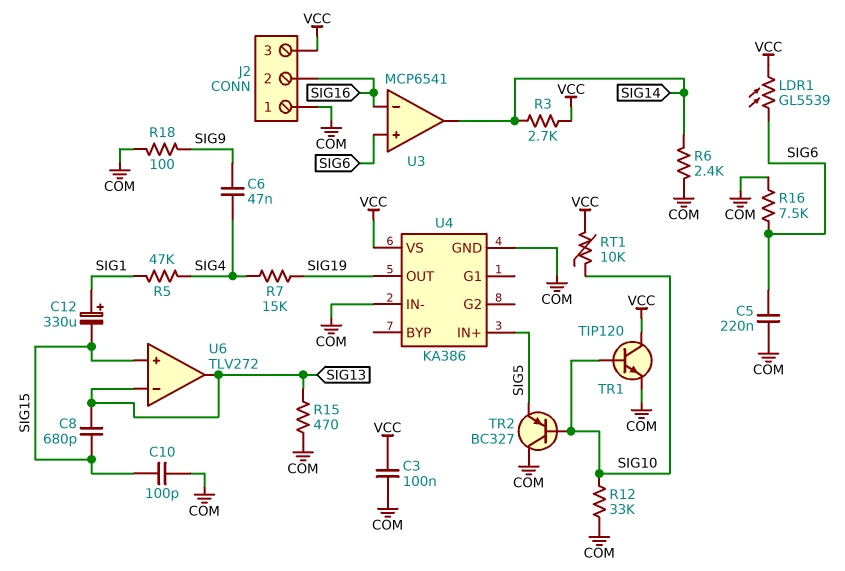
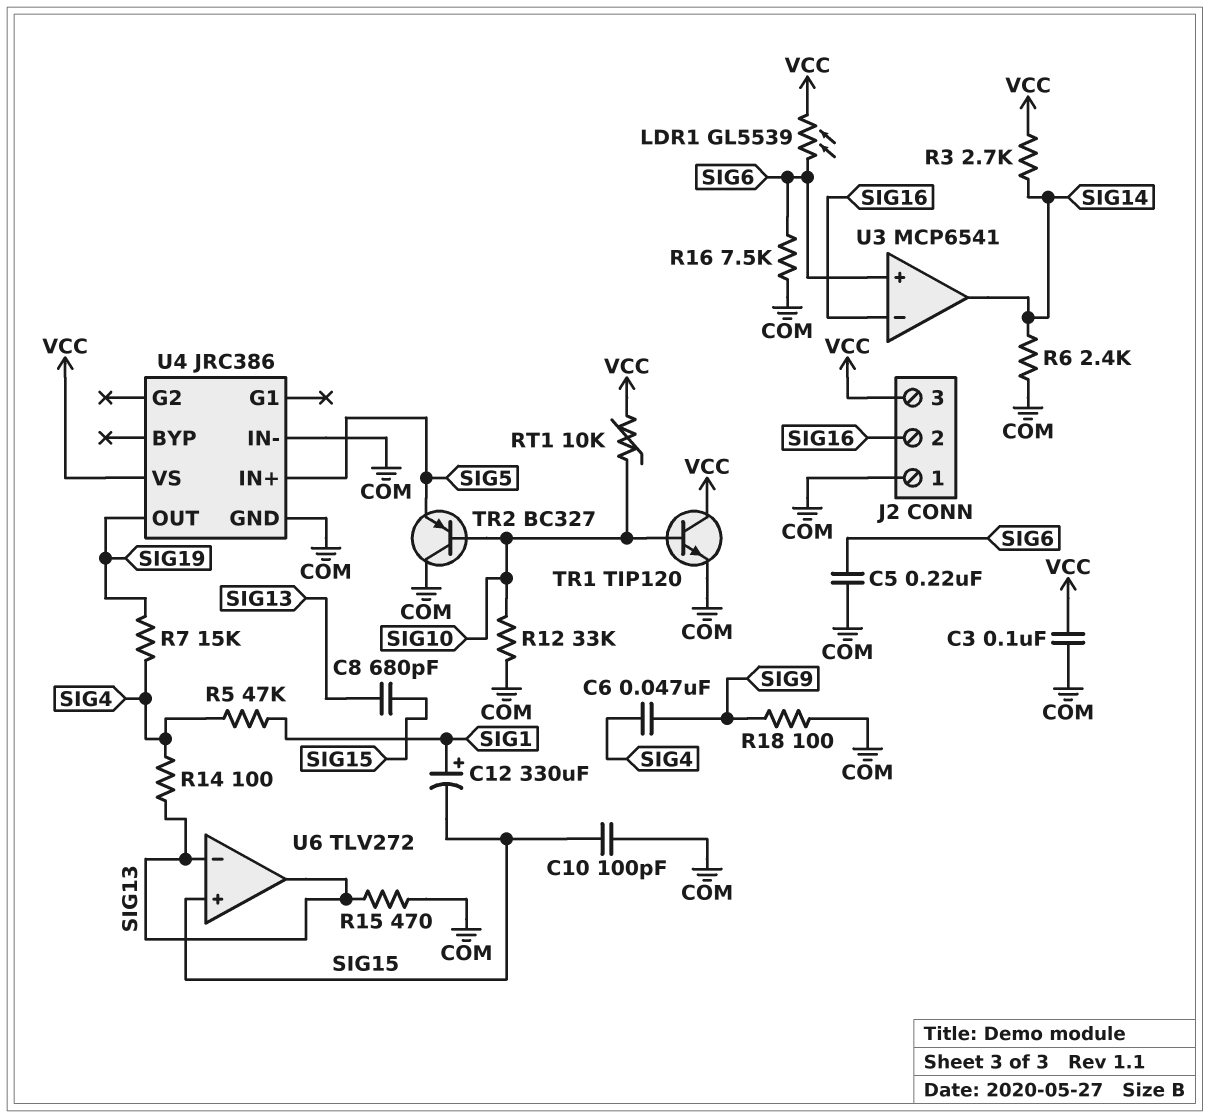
R14: none -> 100 (SIG4, SIG13)
U4: KA386 -> JRC386

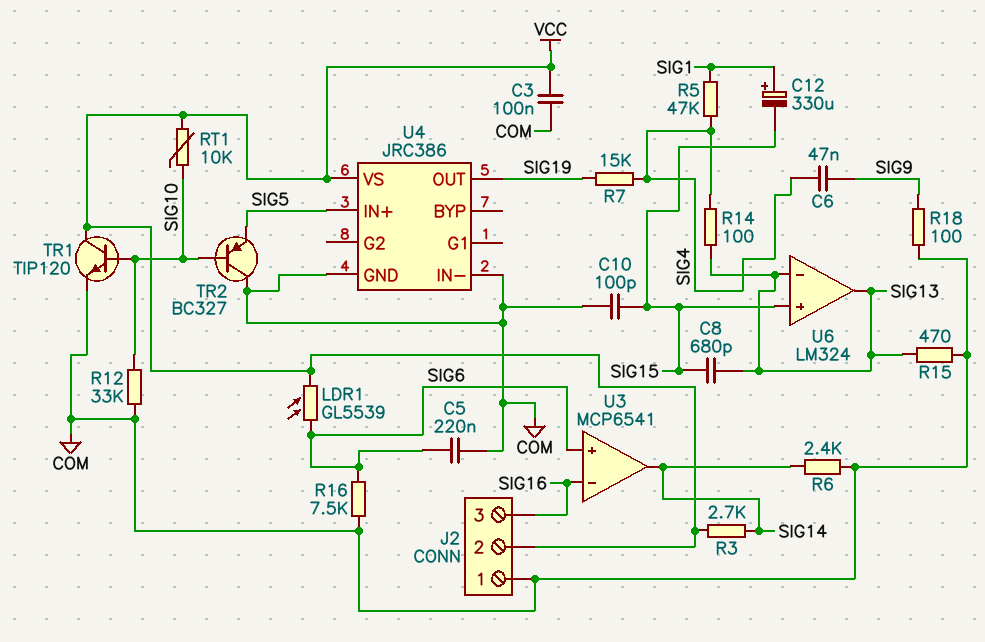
J2 pin 2: SIG16 -> VCC
J2 pin 3: VCC -> SIG16
U6: TLV272 -> LM324

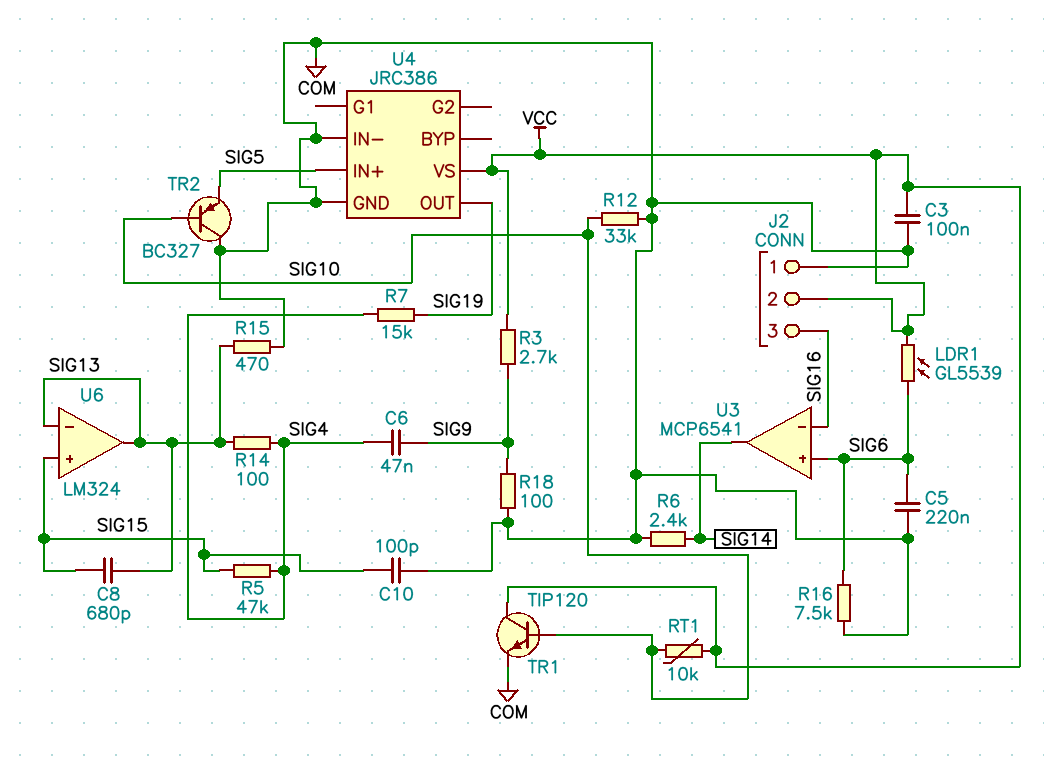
C12: 330uF (plus SIG1, minus SIG15) -> none
R3: 2.7k (SIG14, VCC) -> 2.7k (SIG9, VCC)
R5: 47k (SIG1, SIG4) -> 47k (SIG4, SIG15)

